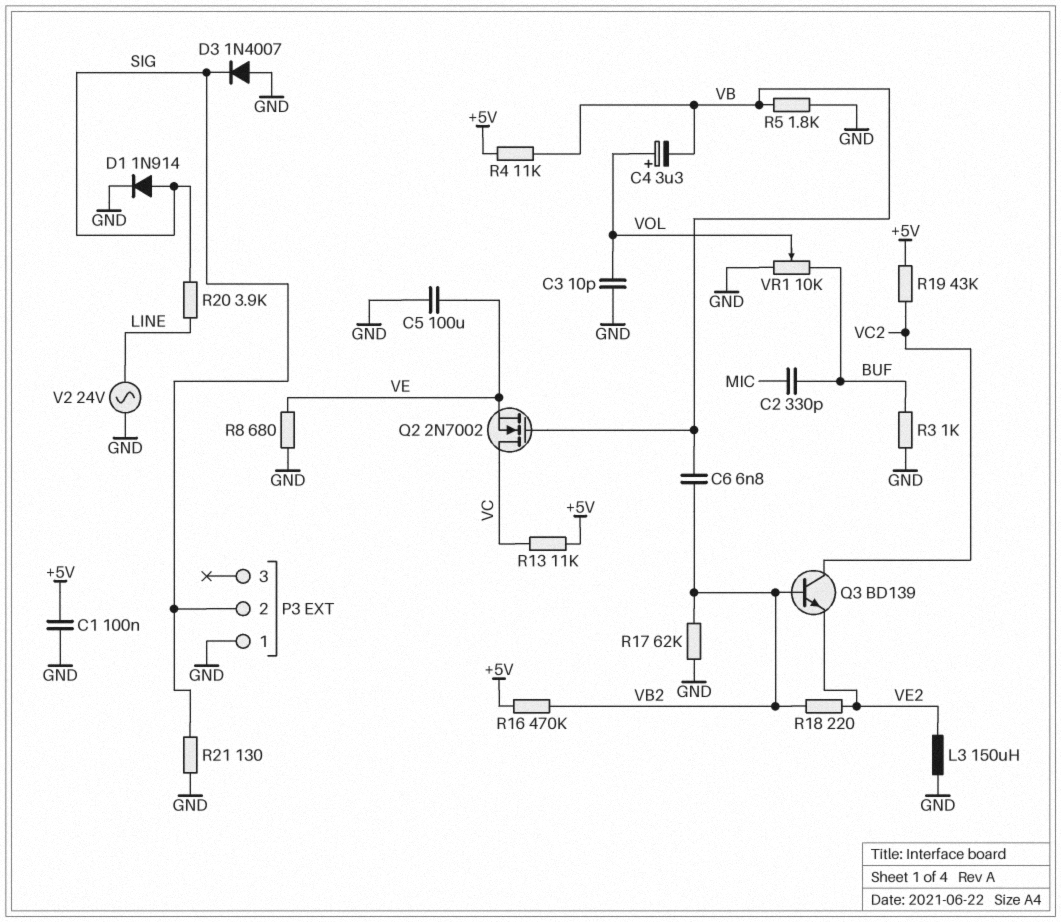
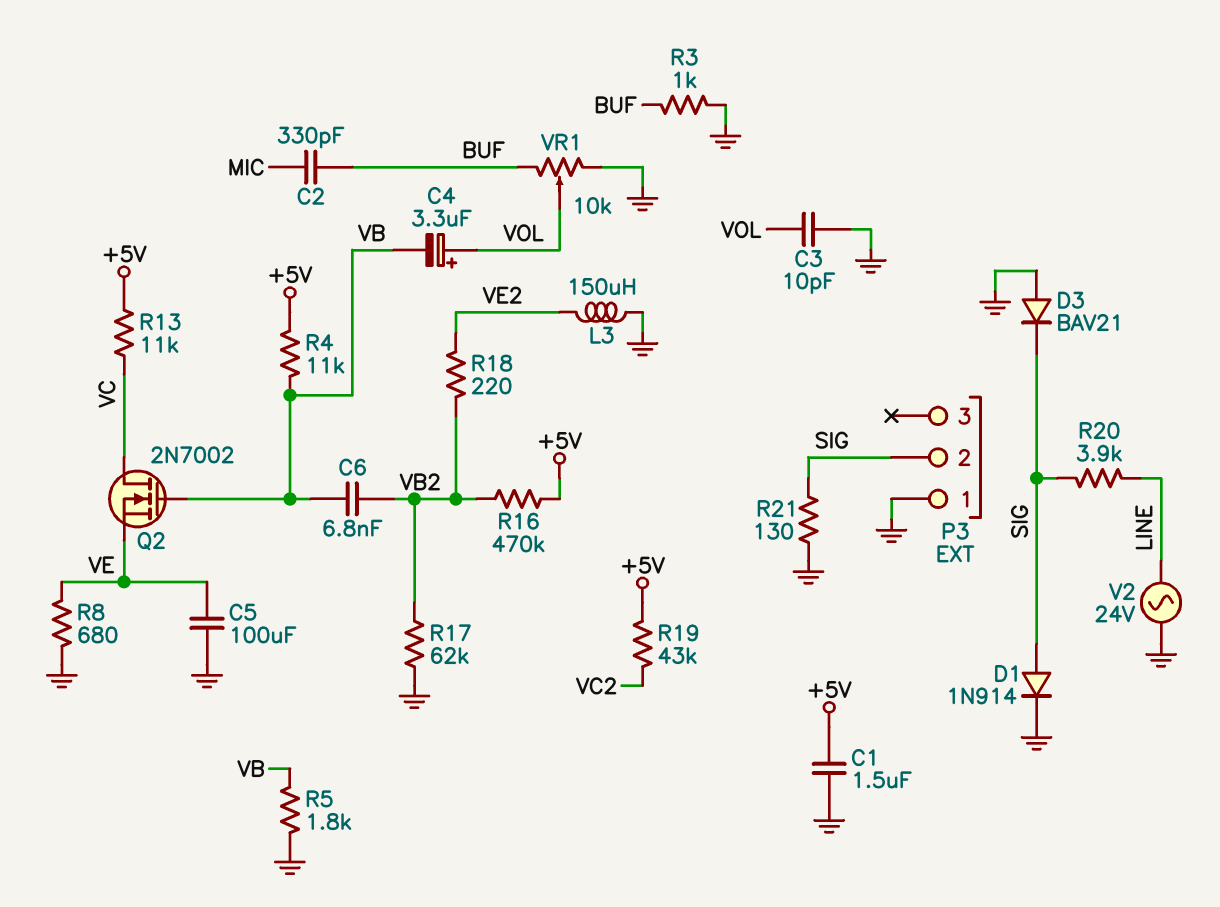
C1: 100nF (+5V, GND) -> 1.5uF (+5V, GND)
D3: diode 1N4007 (A GND, K SIG) -> diode BAV21 (A GND, K SIG)
Q3: NPN BD139 (B VB2, C VC2, E VE2) -> none

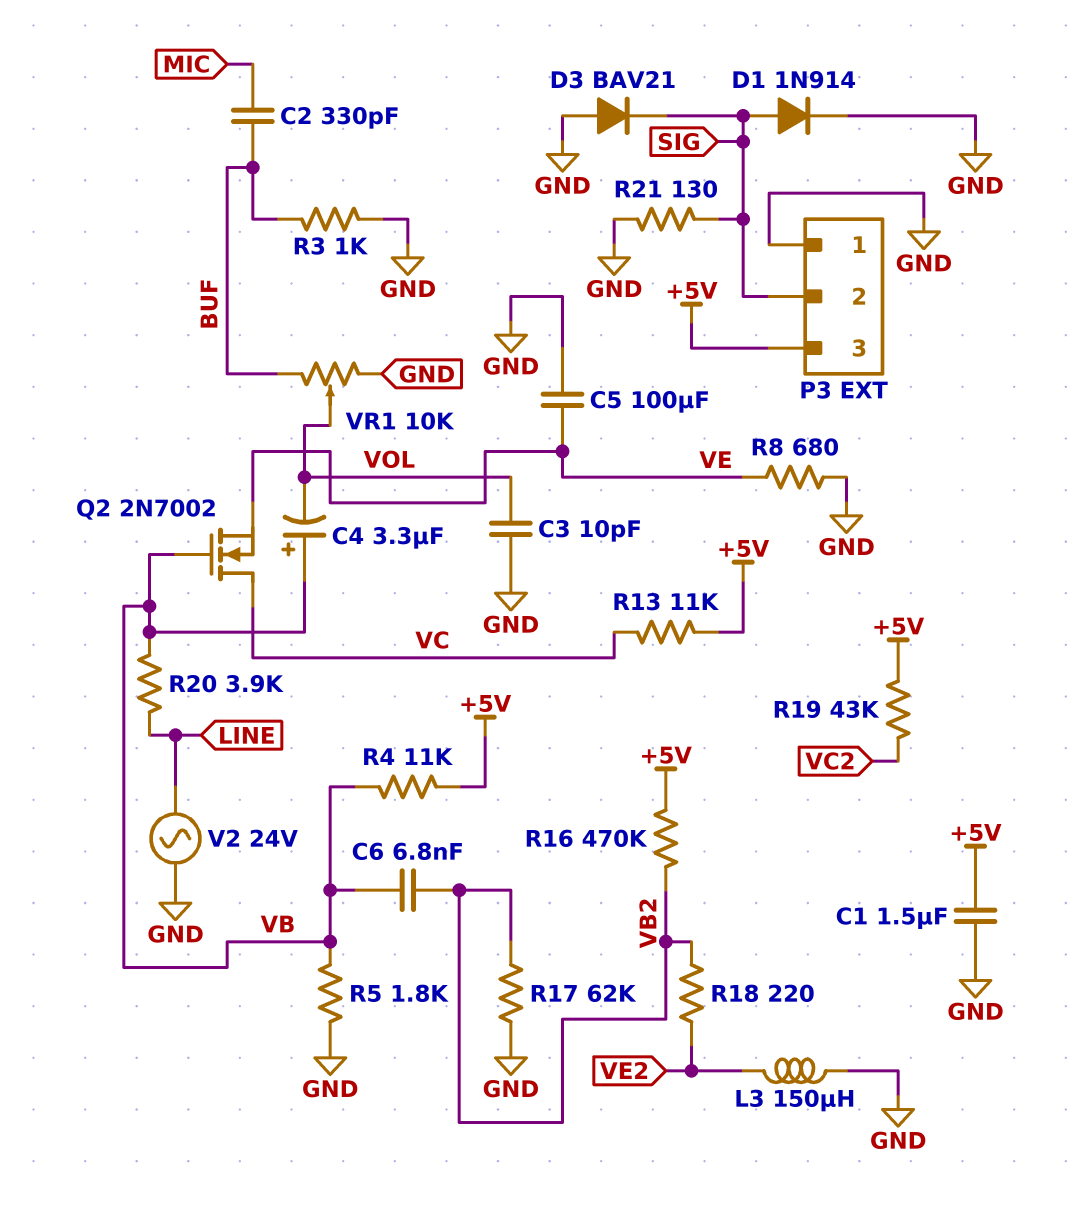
C4: 3.3uF (plus VOL, minus VB) -> 3.3uF (plus VB, minus VOL)
P3 pin 3: none -> +5V
R20: 3.9k (LINE, SIG) -> 3.9k (LINE, VB)

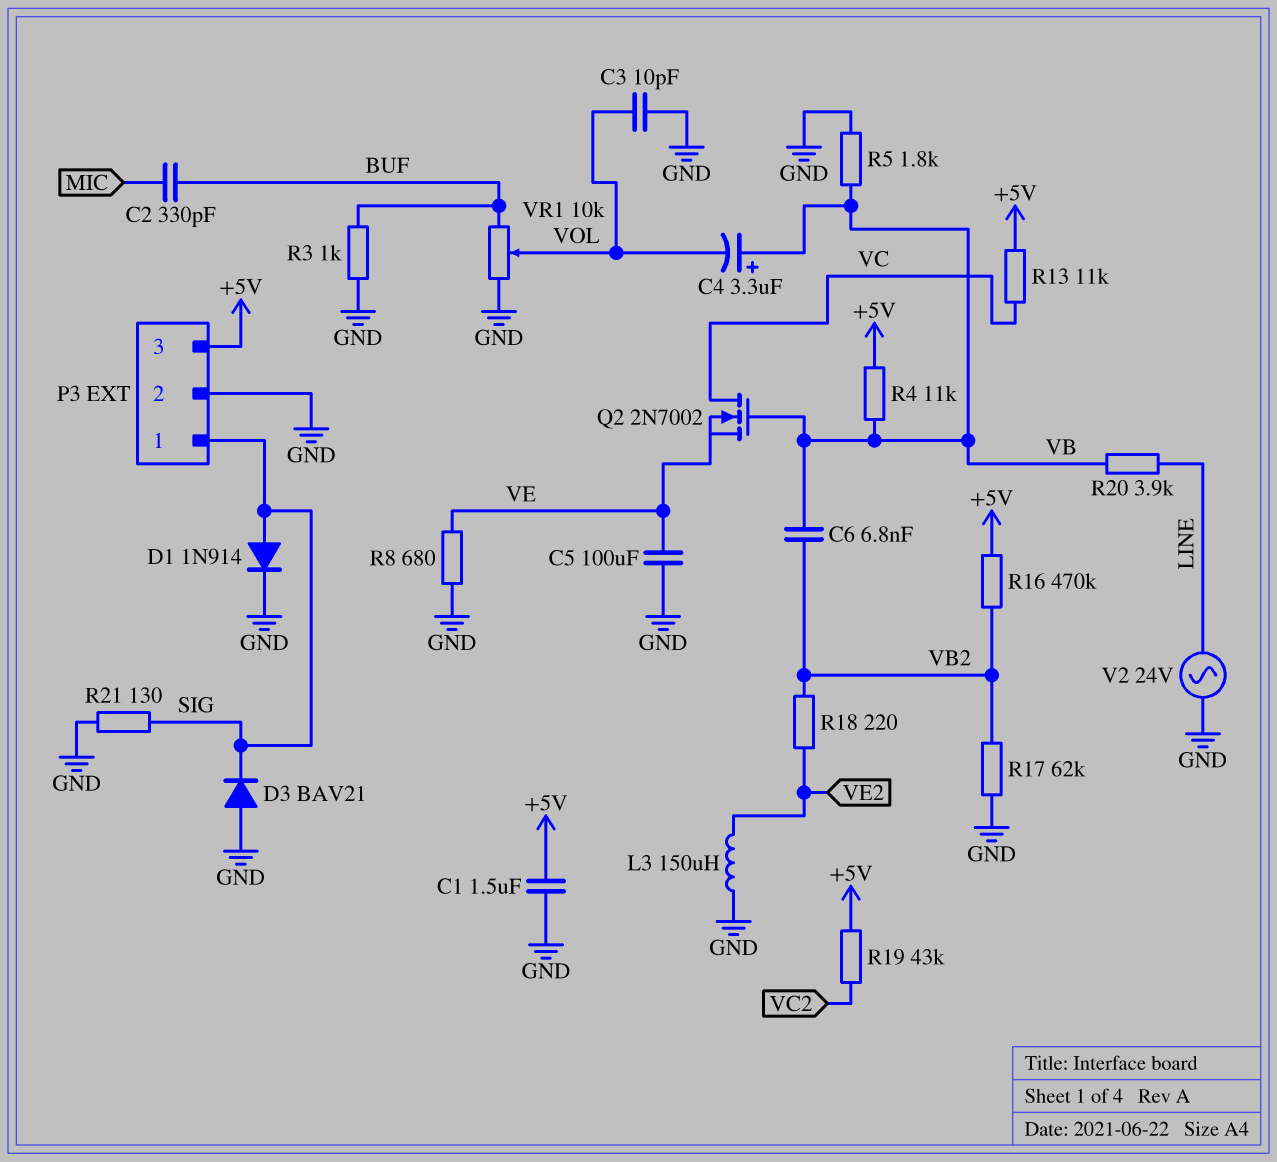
P3 pin 1: GND -> SIG
P3 pin 2: SIG -> GND

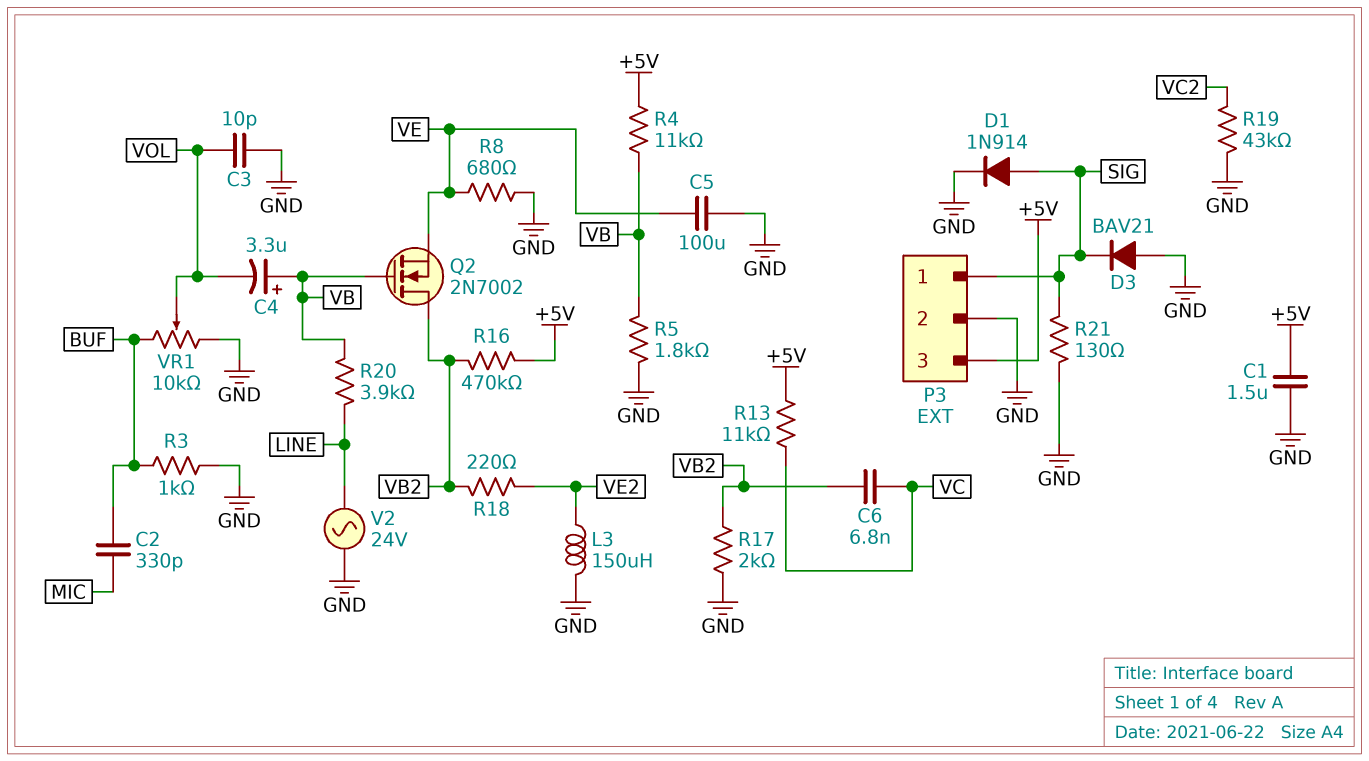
C6: 6.8nF (VB, VB2) -> 6.8nF (VB2, VC)
Q2: NMOS 2N7002 (G VB, D VC, S VE) -> NMOS 2N7002 (G VB, D VB2, S VE)
R17: 62k (GND, VB2) -> 2k (GND, VB2)
R19: 43k (+5V, VC2) -> 43k (GND, VC2)

